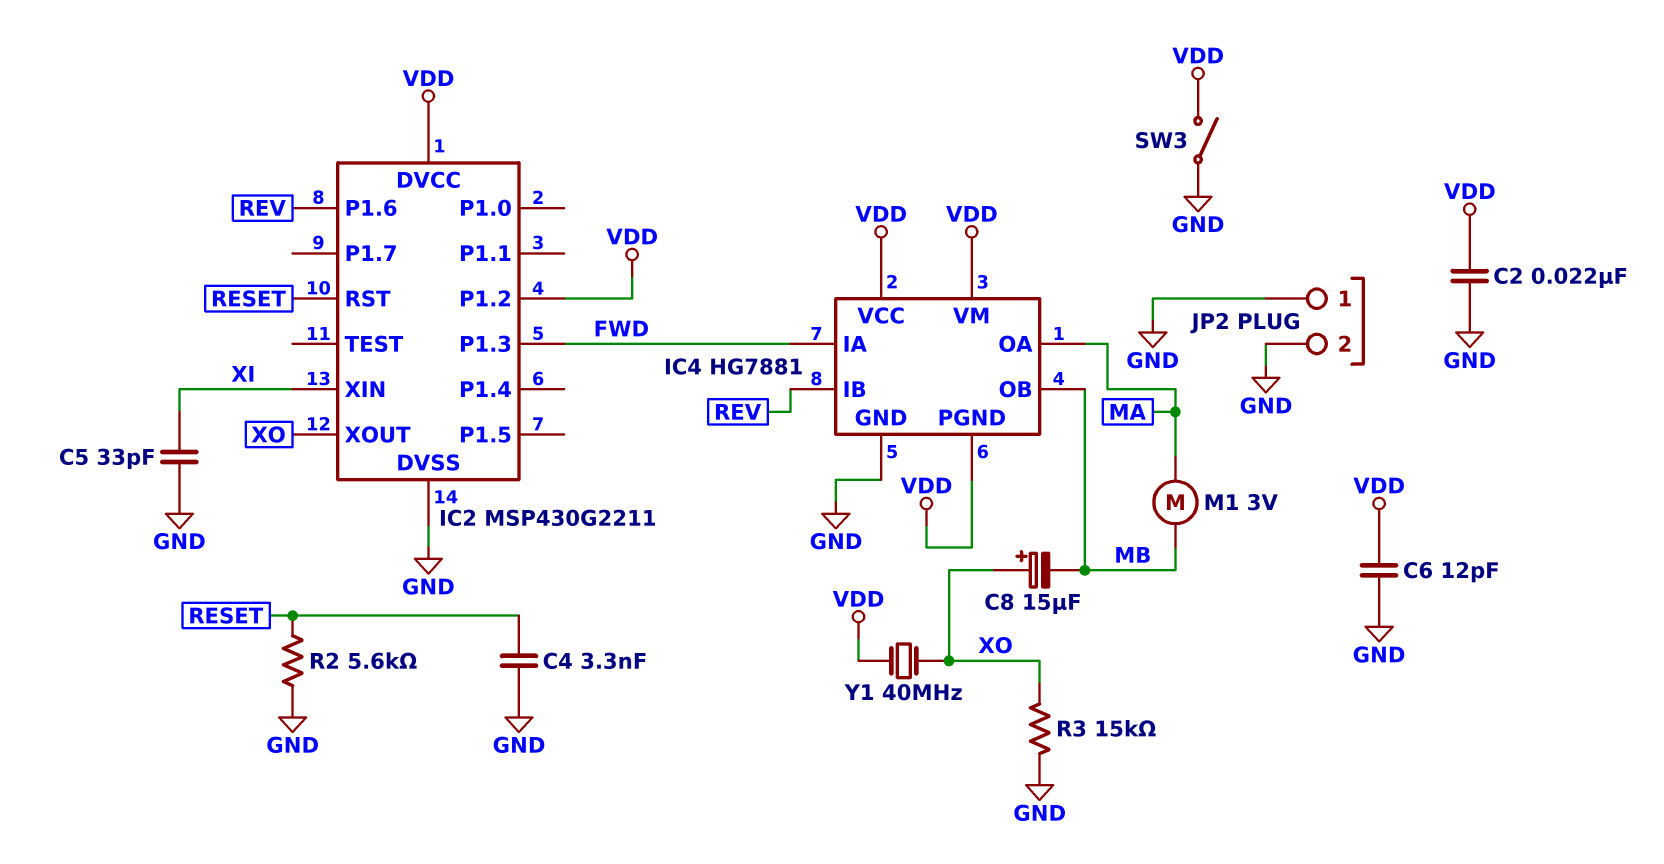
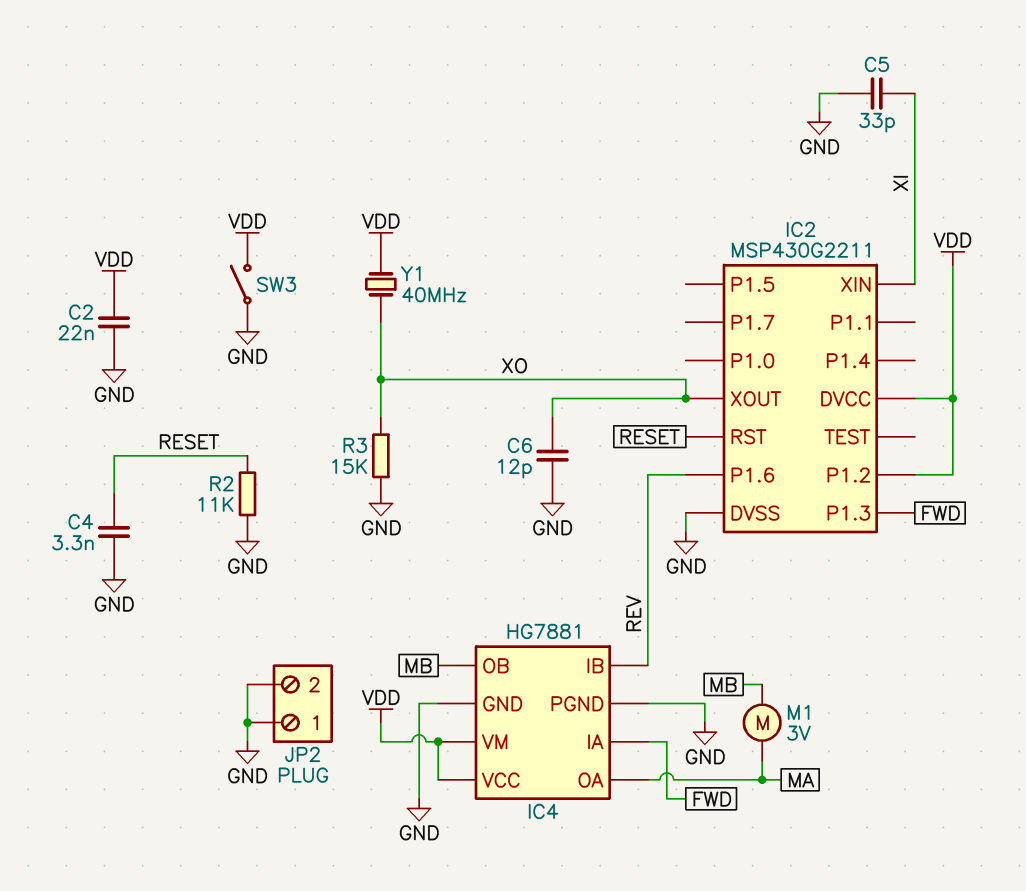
C6: 12pF (GND, VDD) -> 12pF (GND, XO)
C8: 15uF (plus XO, minus MB) -> none
IC4 pin PGND: VDD -> GND
R2: 5.6k (GND, RESET) -> 11k (GND, RESET)

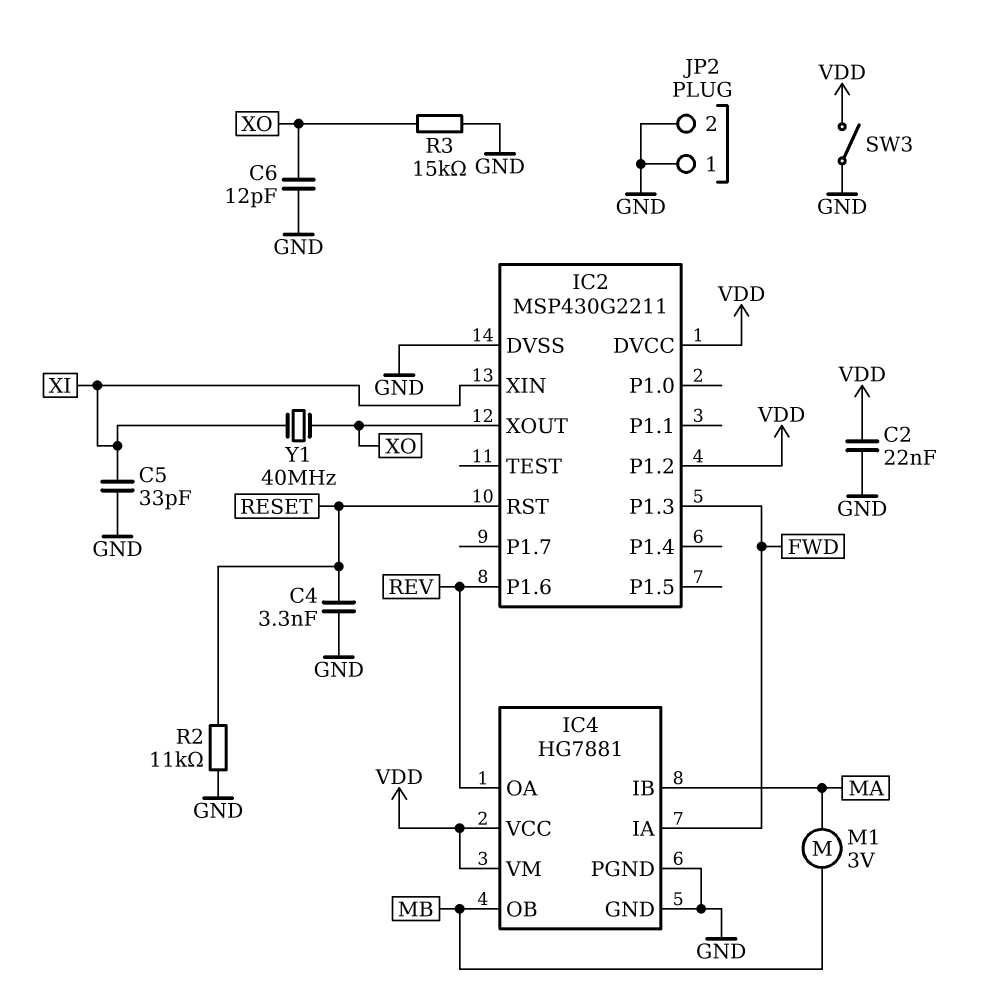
IC4 pin IB: REV -> MA
IC4 pin OA: MA -> REV
Y1: 40MHz (VDD, XO) -> 40MHz (XI, XO)

